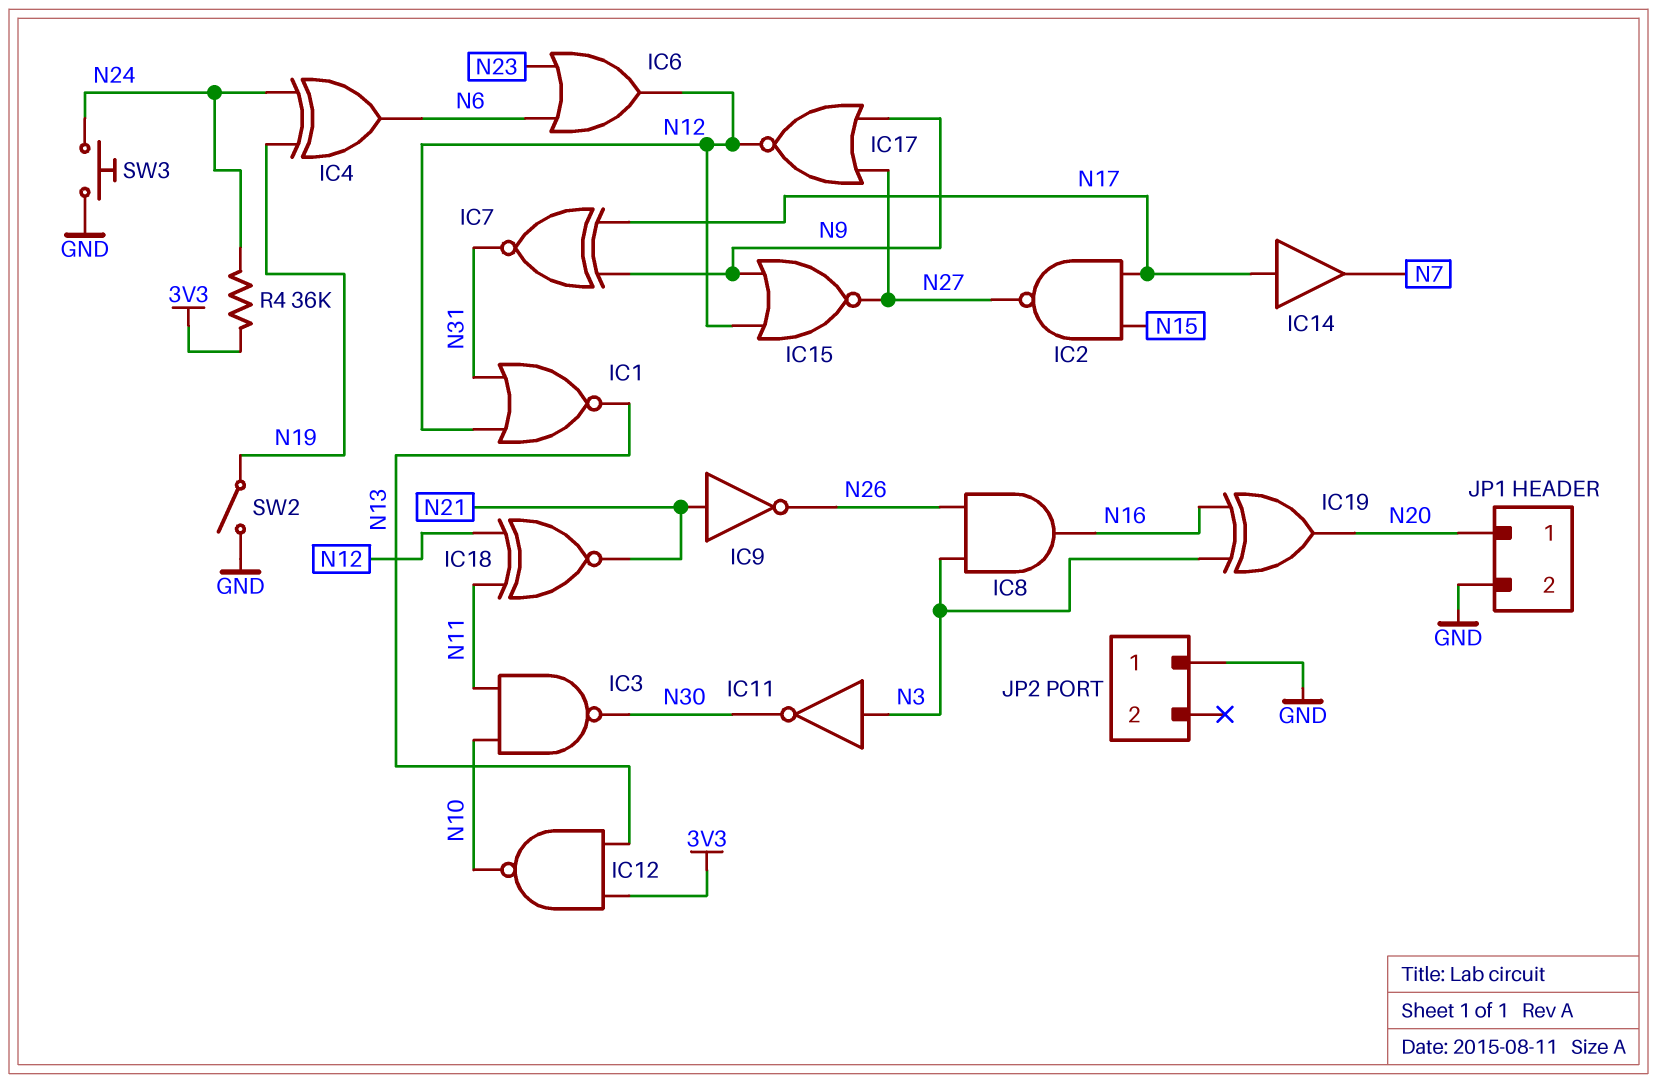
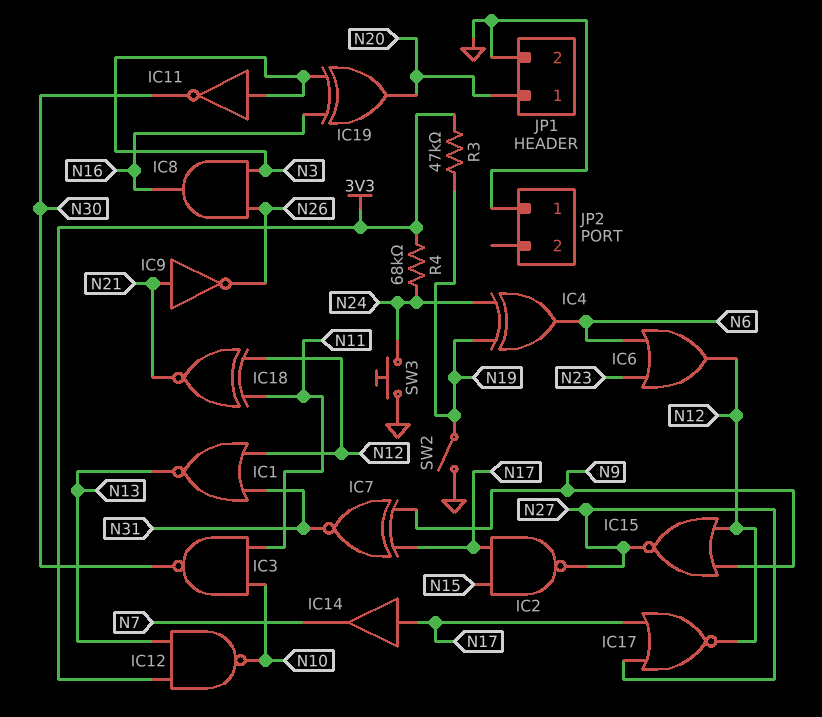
IC17: NOR (in N9, in N27, out N12) -> NOR (in N17, in N27, out N12)
R3: none -> 47k (3V3, N19)
R4: 36k (3V3, N24) -> 68k (3V3, N24)

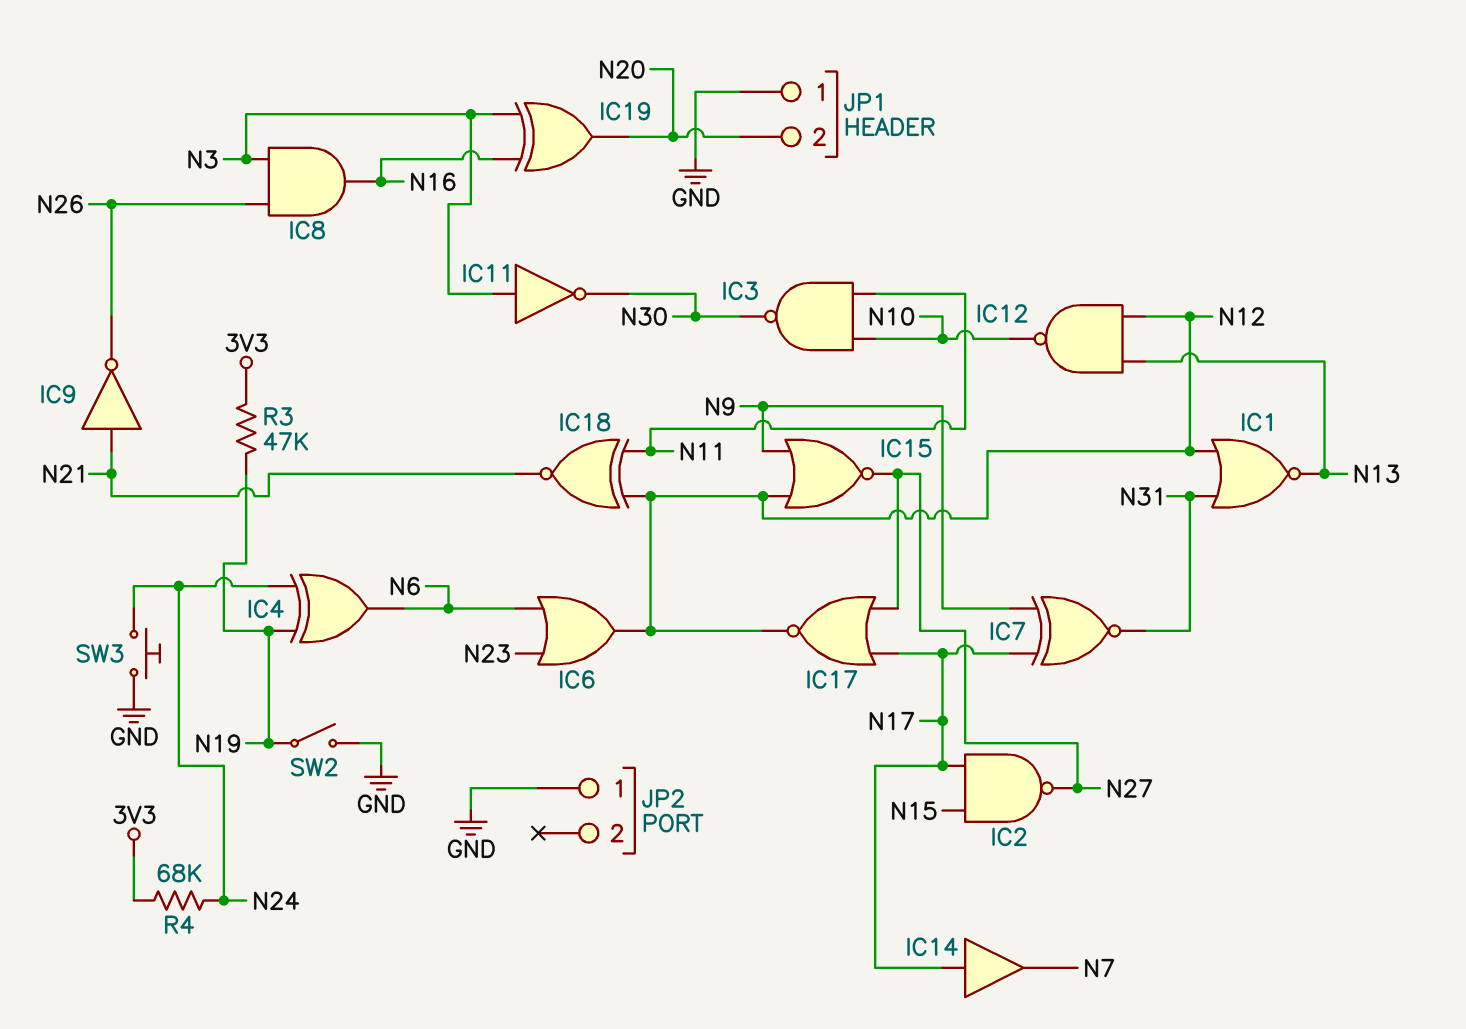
IC12: NAND (in 3V3, in N13, out N10) -> NAND (in N12, in N13, out N10)
JP1 pin 1: N20 -> GND
JP1 pin 2: GND -> N20

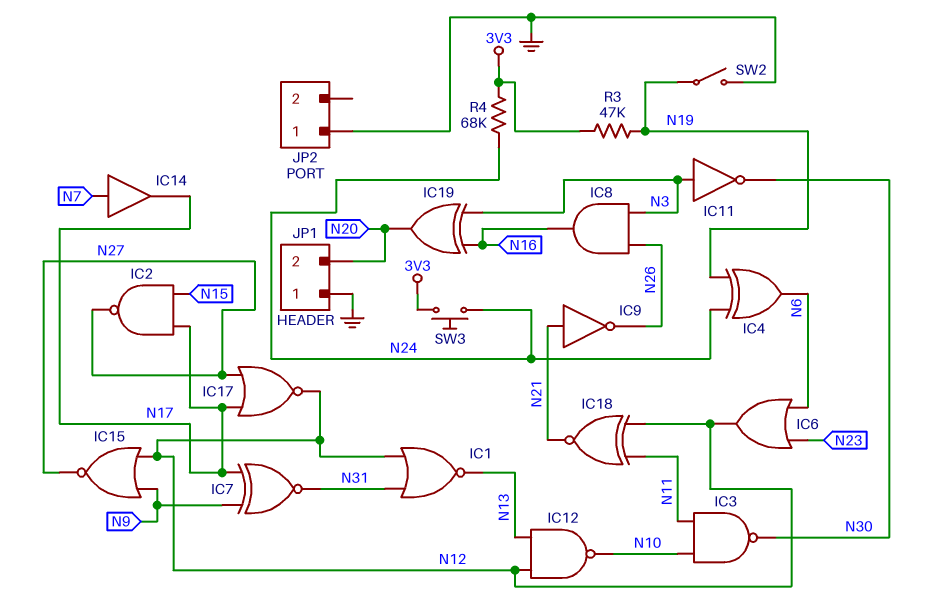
IC14: buffer (in N17, out N7) -> buffer (in N7, out N17)
SW3: button (GND, N24) -> button (3V3, N24)

